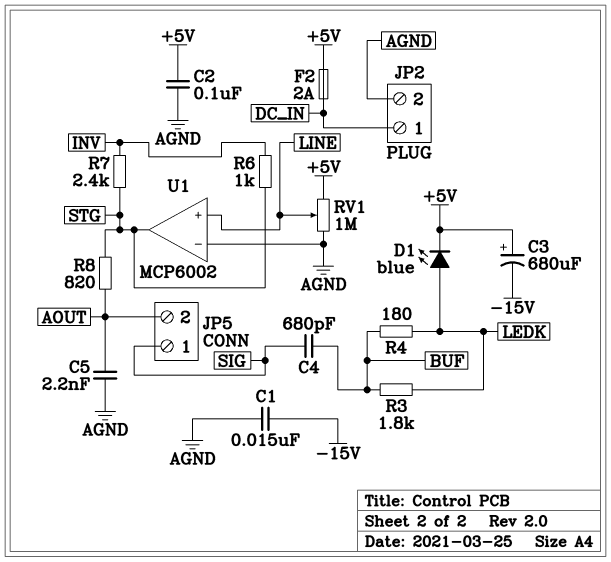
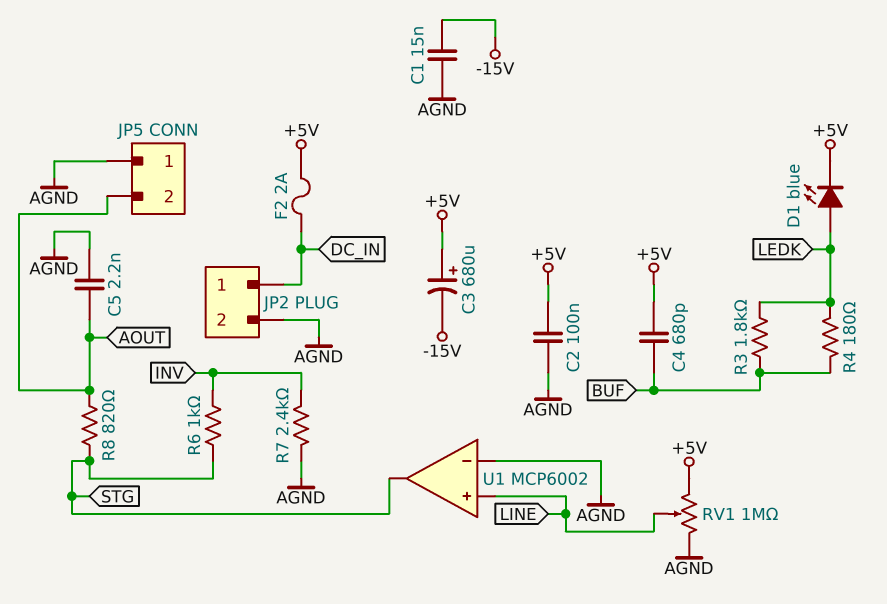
C4: 680pF (BUF, SIG) -> 680pF (+5V, BUF)
JP5 pin 1: SIG -> AGND
R7: 2.4k (INV, STG) -> 2.4k (AGND, INV)

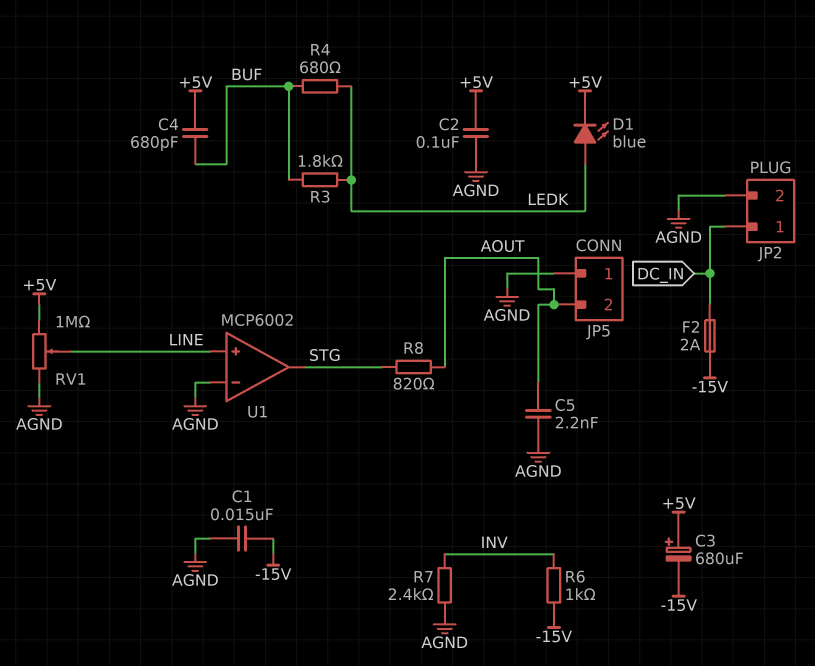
F2: 2A (+5V, DC_IN) -> 2A (-15V, DC_IN)
R4: 180 (BUF, LEDK) -> 680 (BUF, LEDK)
R6: 1k (INV, STG) -> 1k (-15V, INV)

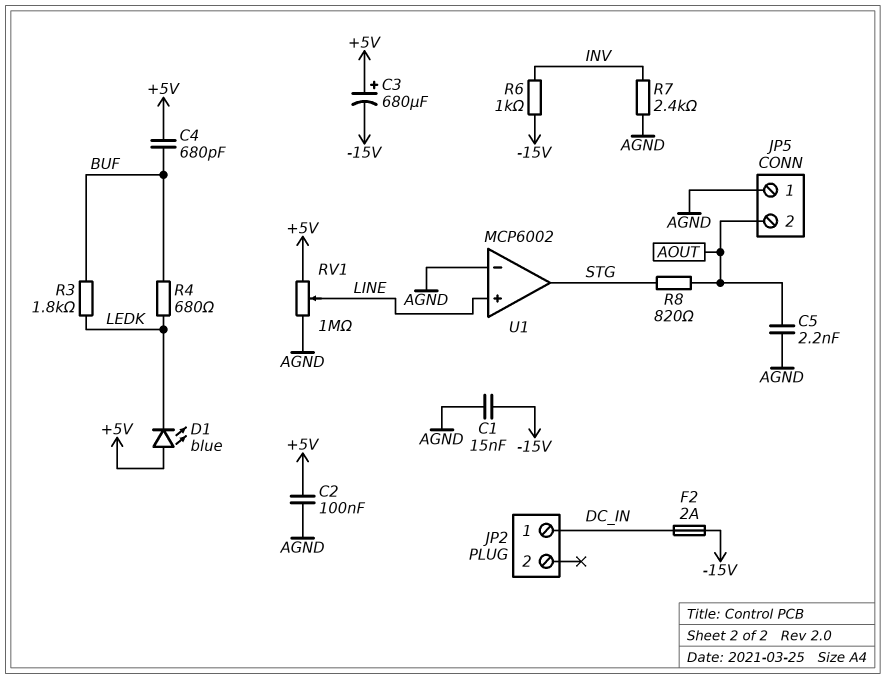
D1: LED blue (A LEDK, K +5V) -> LED blue (A +5V, K LEDK)
JP2 pin 2: AGND -> none

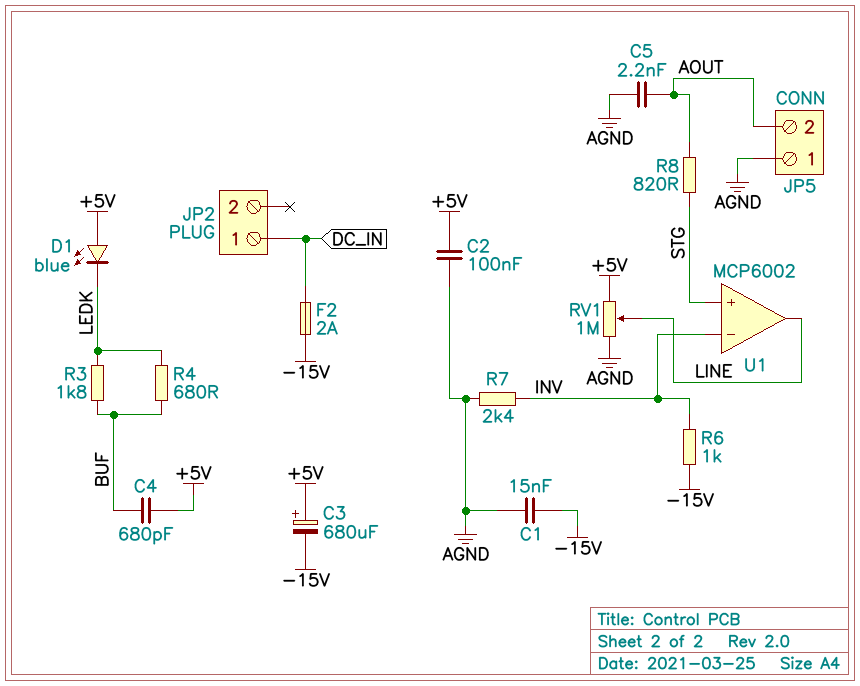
U1 pin in+: LINE -> STG
U1 pin in-: AGND -> INV
U1 pin out: STG -> LINE

